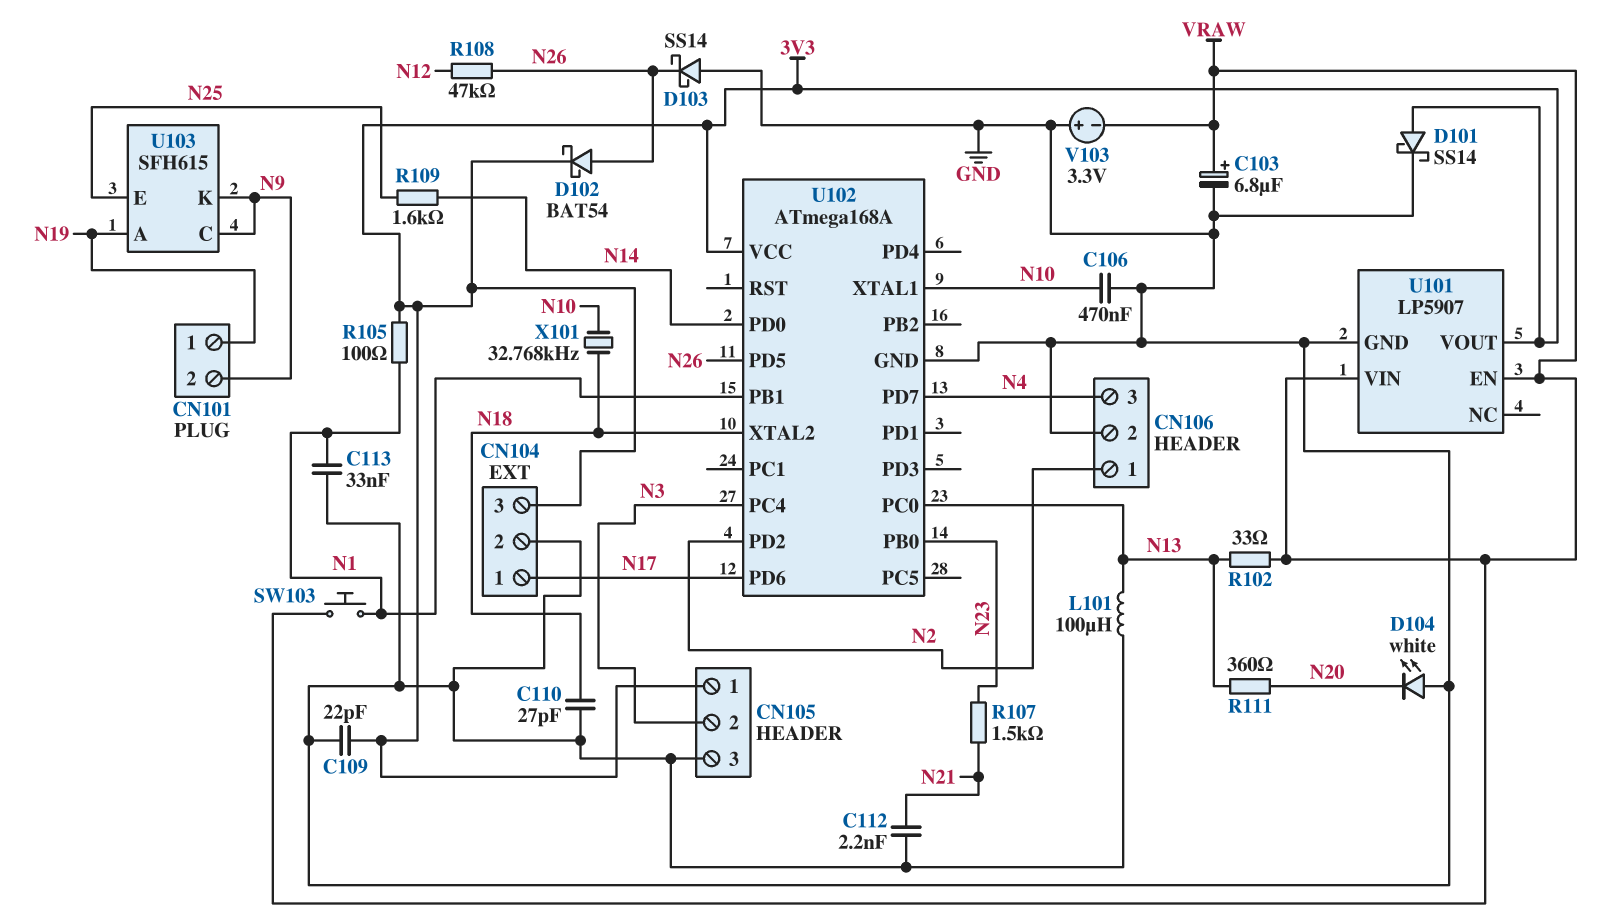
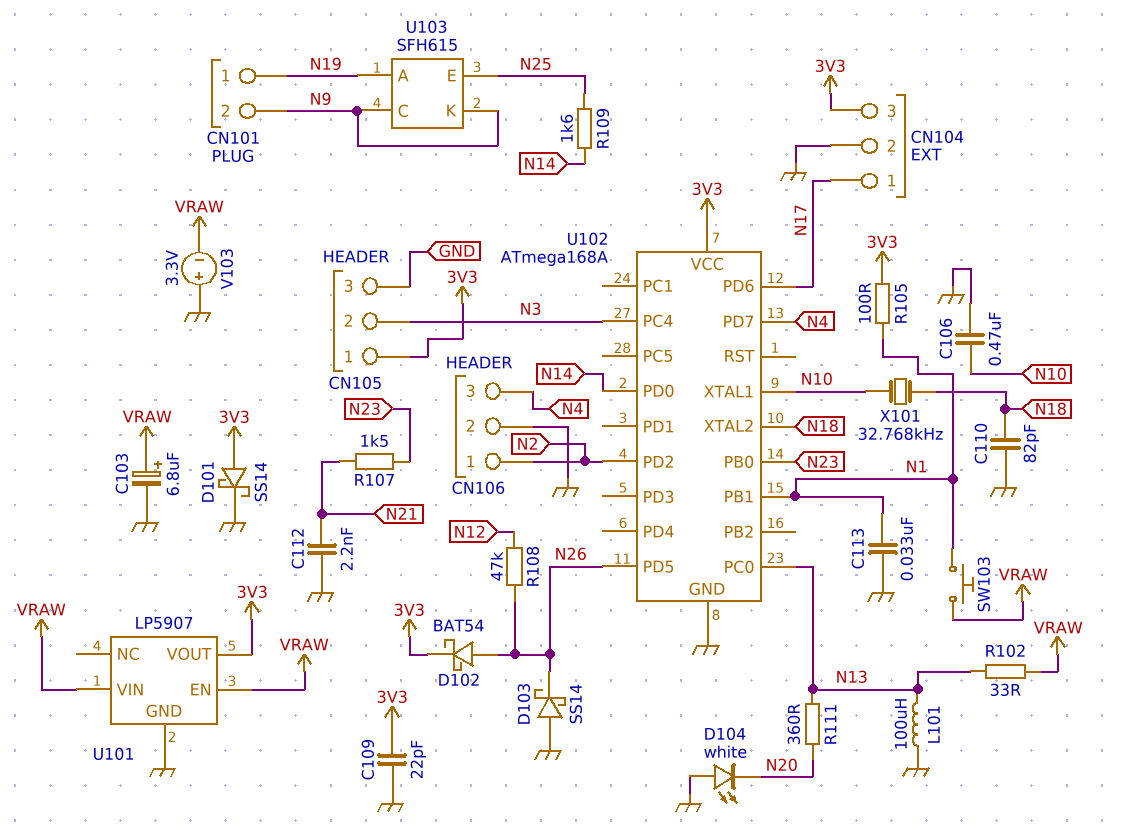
C110: 27pF (GND, N18) -> 82pF (GND, N18)

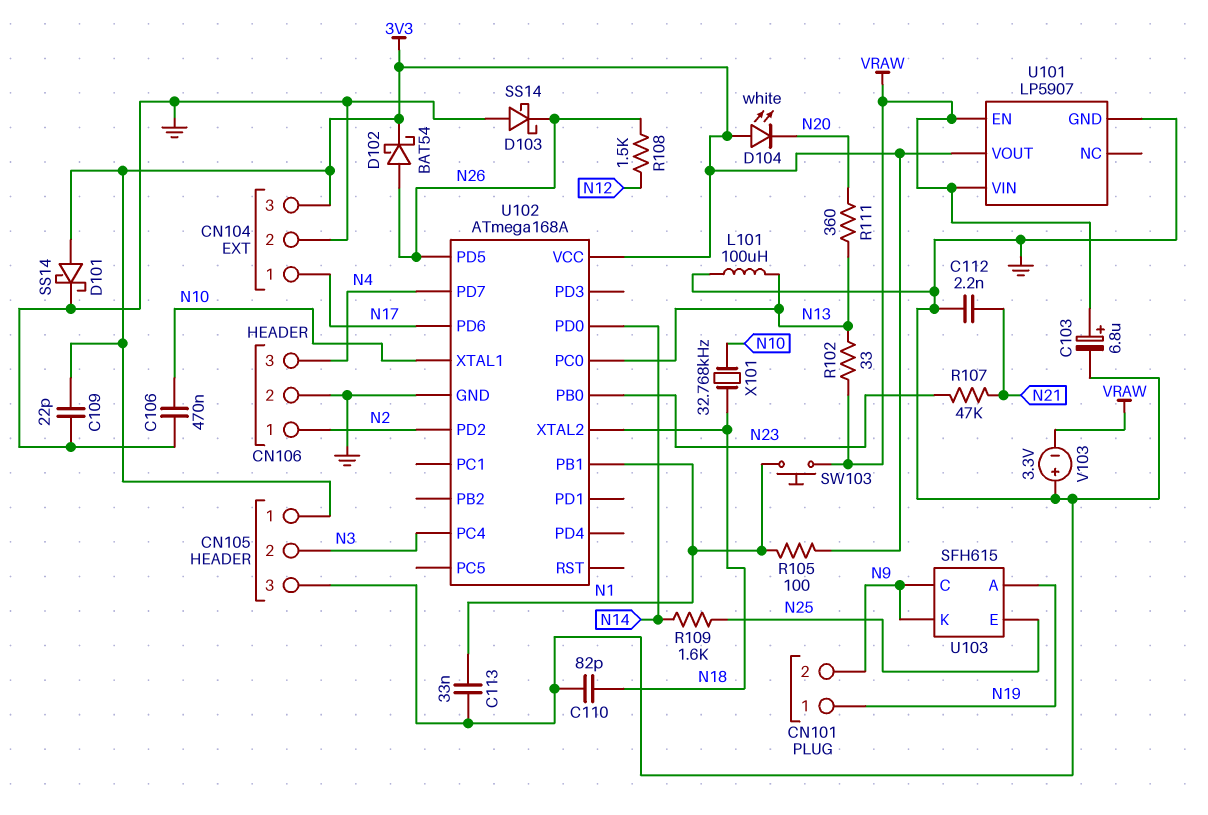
D104: LED white (A GND, K N20) -> LED white (A 3V3, K N20)
R107: 1.5k (N21, N23) -> 47k (N21, N23)
R108: 47k (N12, N26) -> 1.5k (N12, N26)

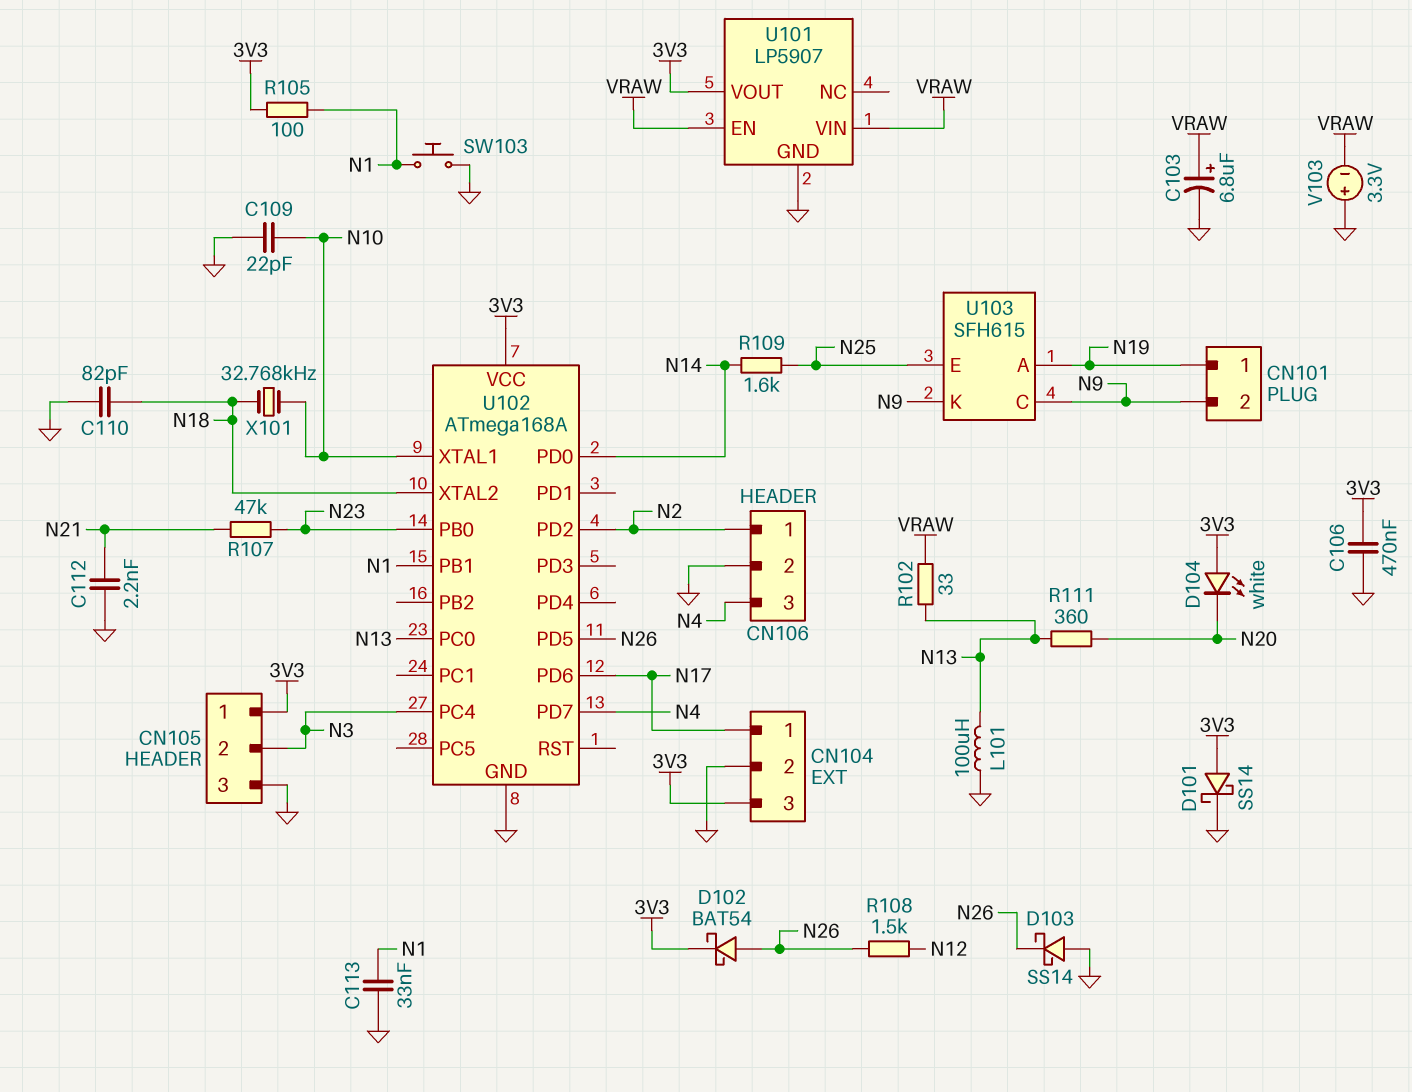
C106: 470nF (GND, N10) -> 470nF (3V3, GND)
C109: 22pF (3V3, GND) -> 22pF (GND, N10)
SW103: button (N1, VRAW) -> button (GND, N1)

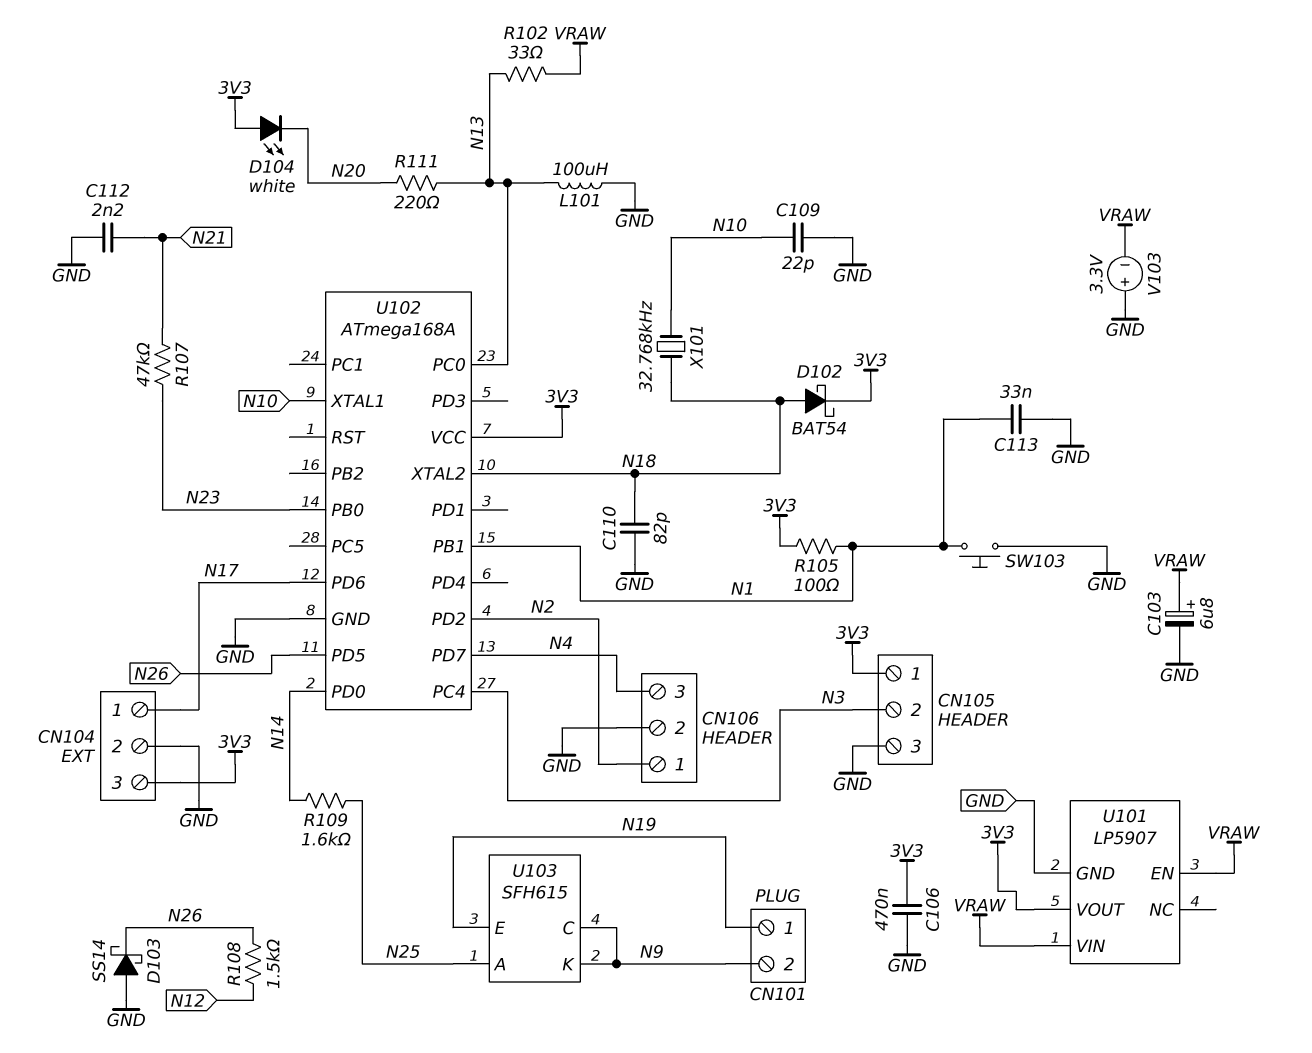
D101: schottky SS14 (A 3V3, K GND) -> none
D102: schottky BAT54 (A N26, K 3V3) -> schottky BAT54 (A N18, K 3V3)
R111: 360 (N13, N20) -> 220 (N13, N20)
U103 pin A: N19 -> N25
U103 pin E: N25 -> N19

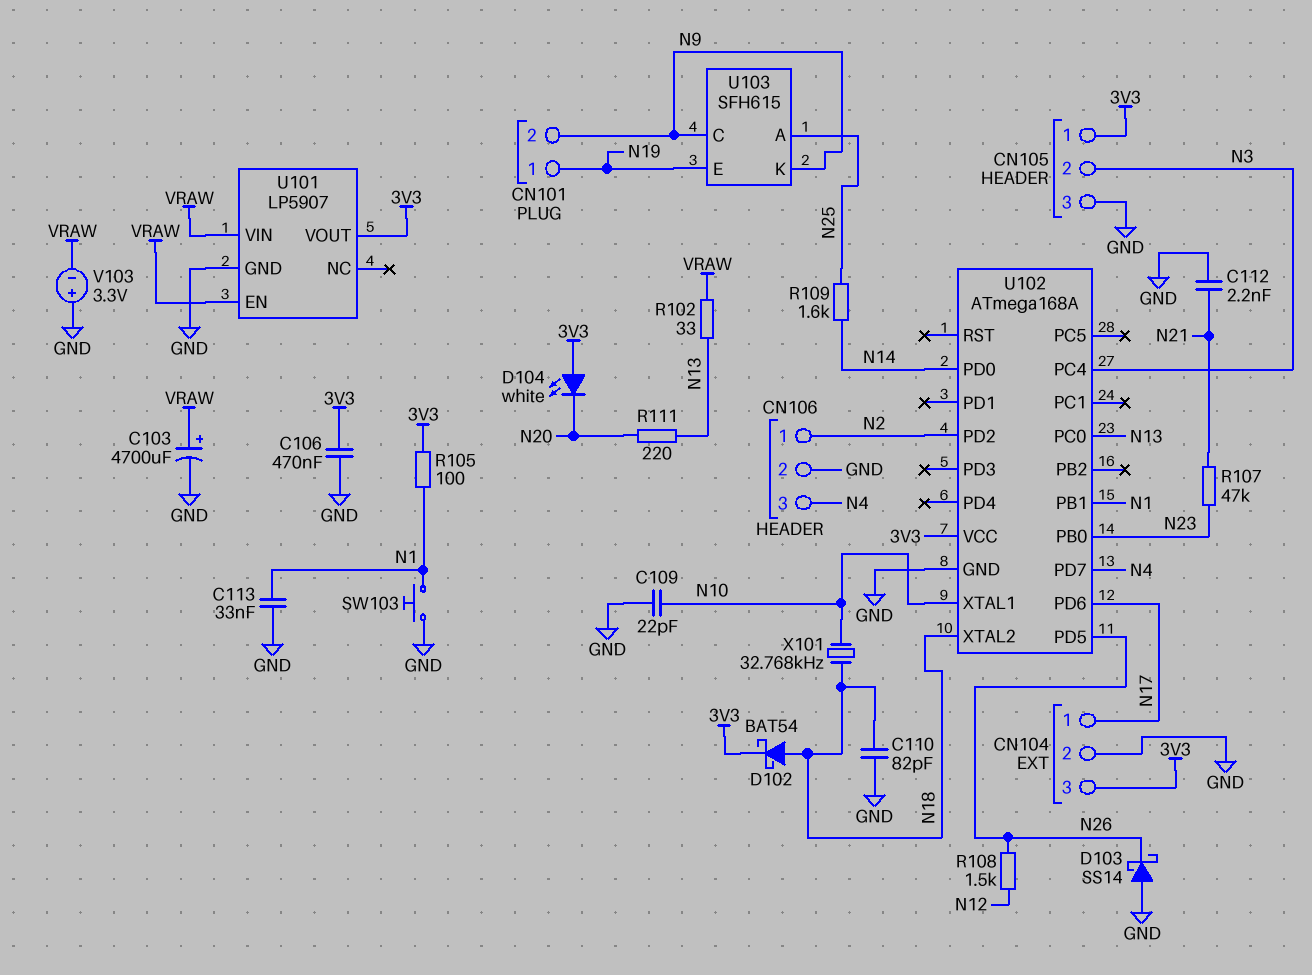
C103: 6.8uF (plus VRAW, minus GND) -> 4700uF (plus VRAW, minus GND)
L101: 100uH (GND, N13) -> none

